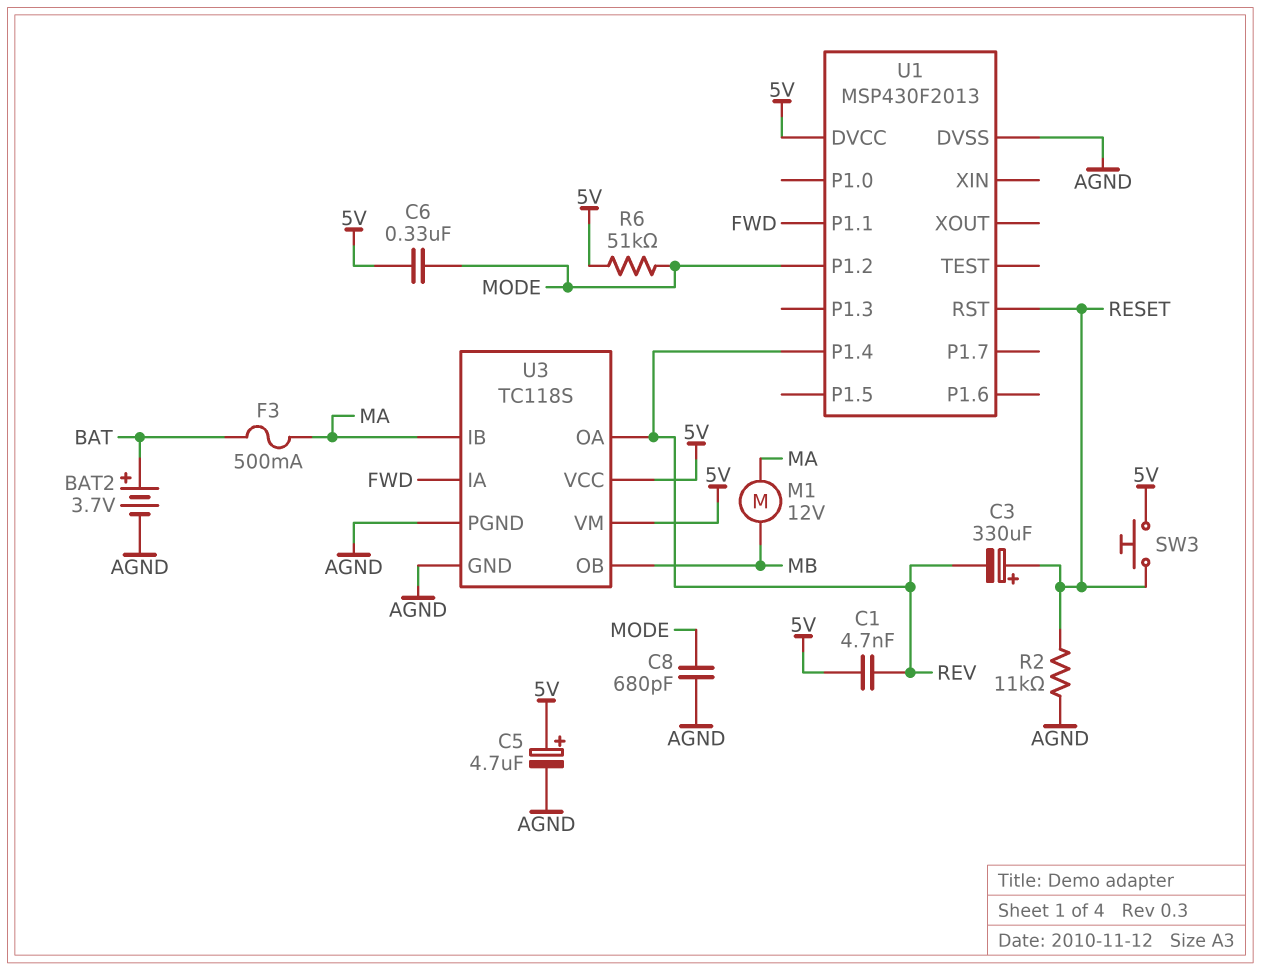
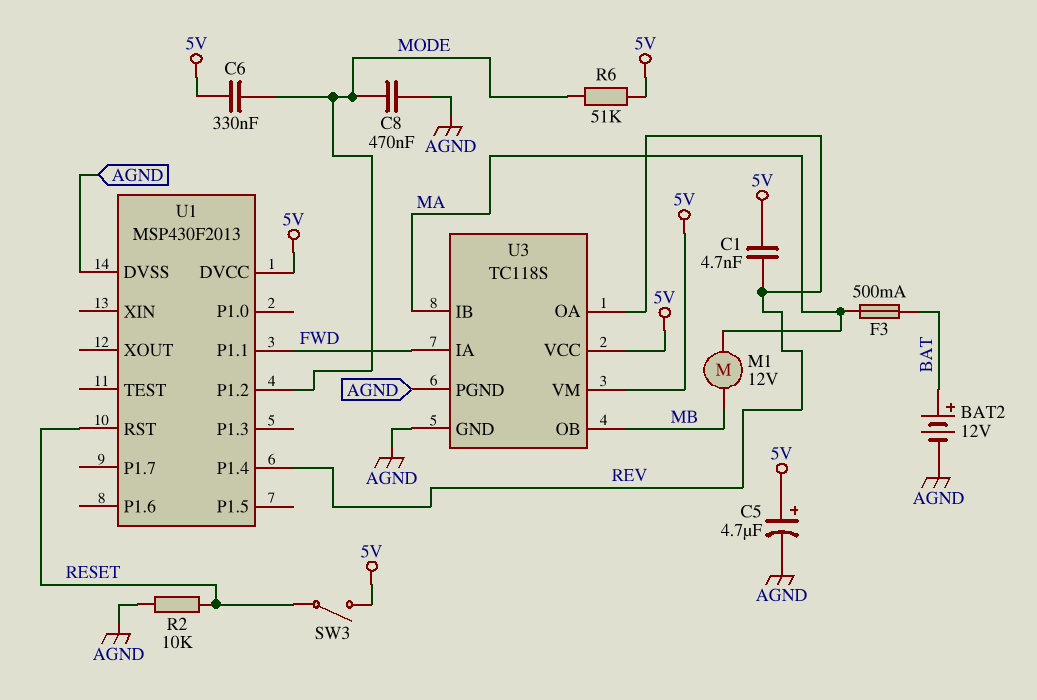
BAT2: 3.7V (plus BAT, minus AGND) -> 12V (plus BAT, minus AGND)
C3: 330uF (plus RESET, minus REV) -> none
C8: 680pF (AGND, MODE) -> 470nF (AGND, MODE)
R2: 11k (AGND, RESET) -> 10k (AGND, RESET)
SW3: button (5V, RESET) -> switch (5V, RESET)

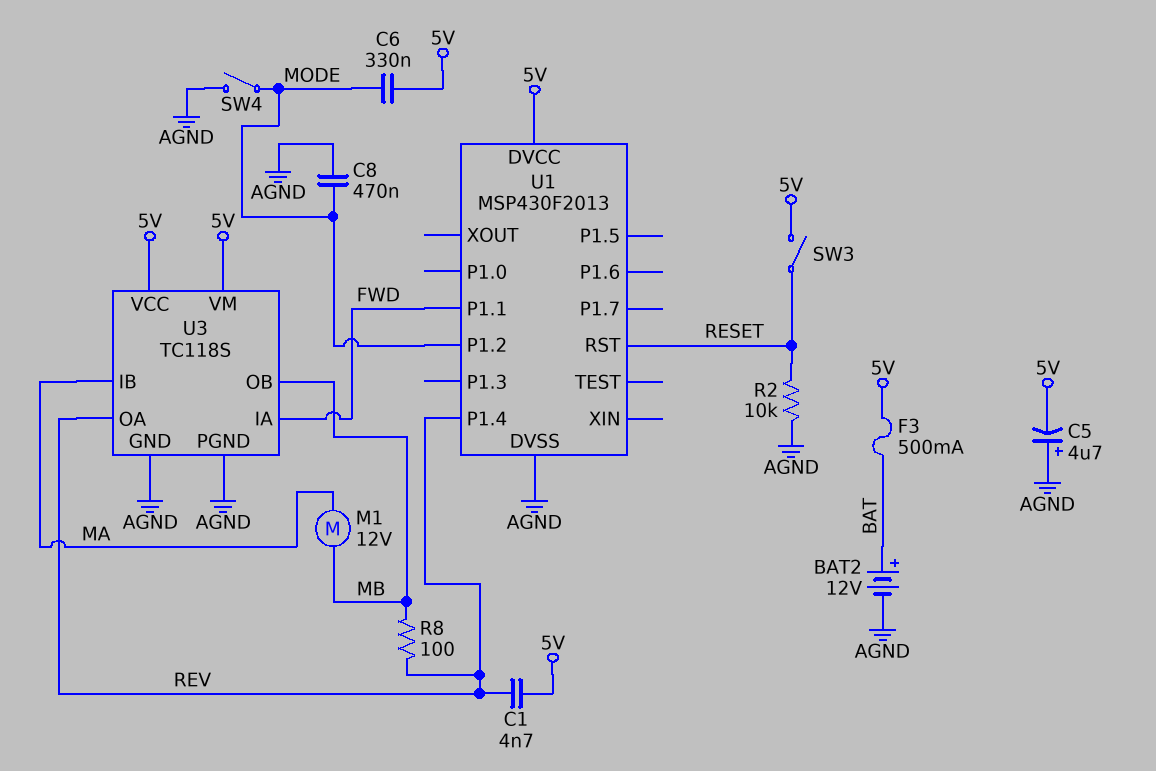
C5: 4.7uF (plus 5V, minus AGND) -> 4.7uF (plus AGND, minus 5V)
F3: 500mA (BAT, MA) -> 500mA (5V, BAT)
R6: 51k (5V, MODE) -> none
R8: none -> 100 (MB, REV)
SW4: none -> switch (AGND, MODE)

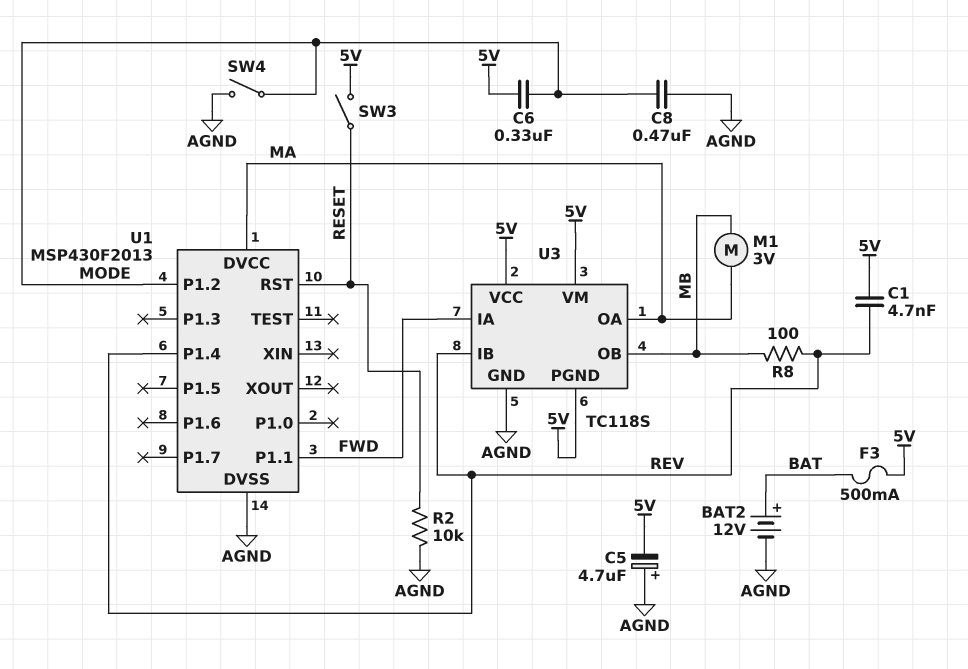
M1: motor 12V (MA, MB) -> motor 3V (MA, MB)
U1 pin DVCC: 5V -> MA
U3 pin IB: MA -> REV
U3 pin OA: REV -> MA
U3 pin PGND: AGND -> 5V

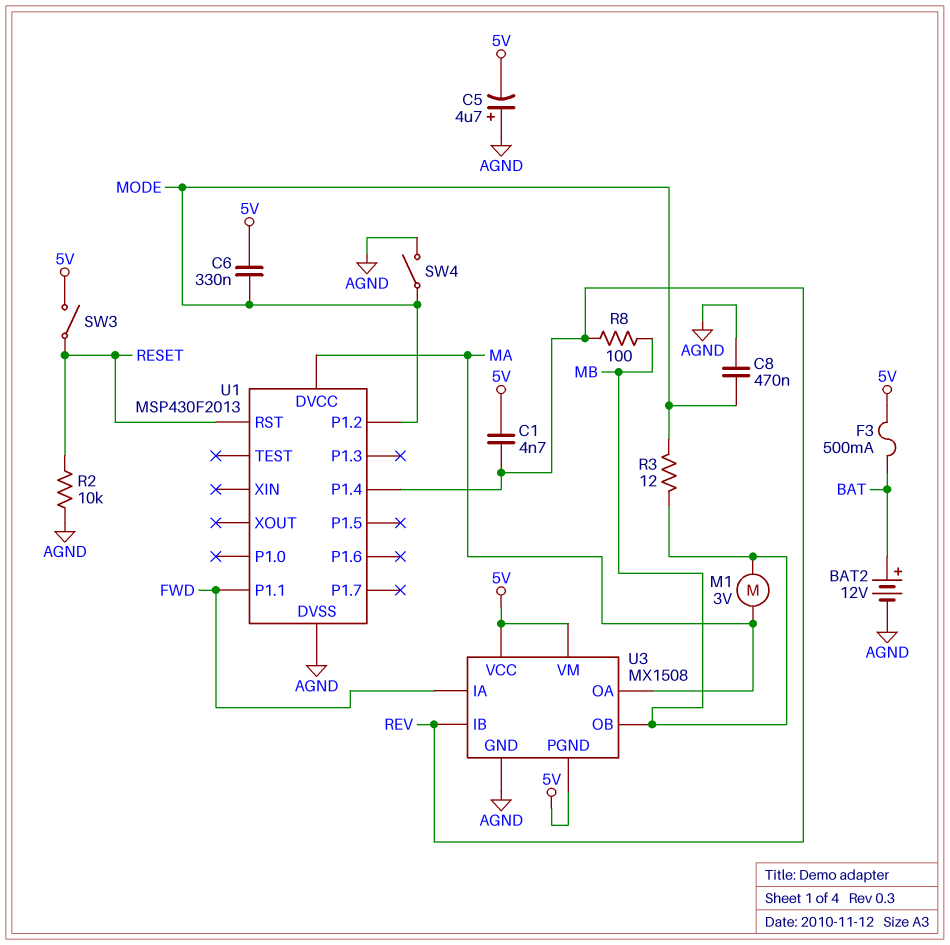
R3: none -> 12 (MB, MODE)
U3: TC118S -> MX1508

